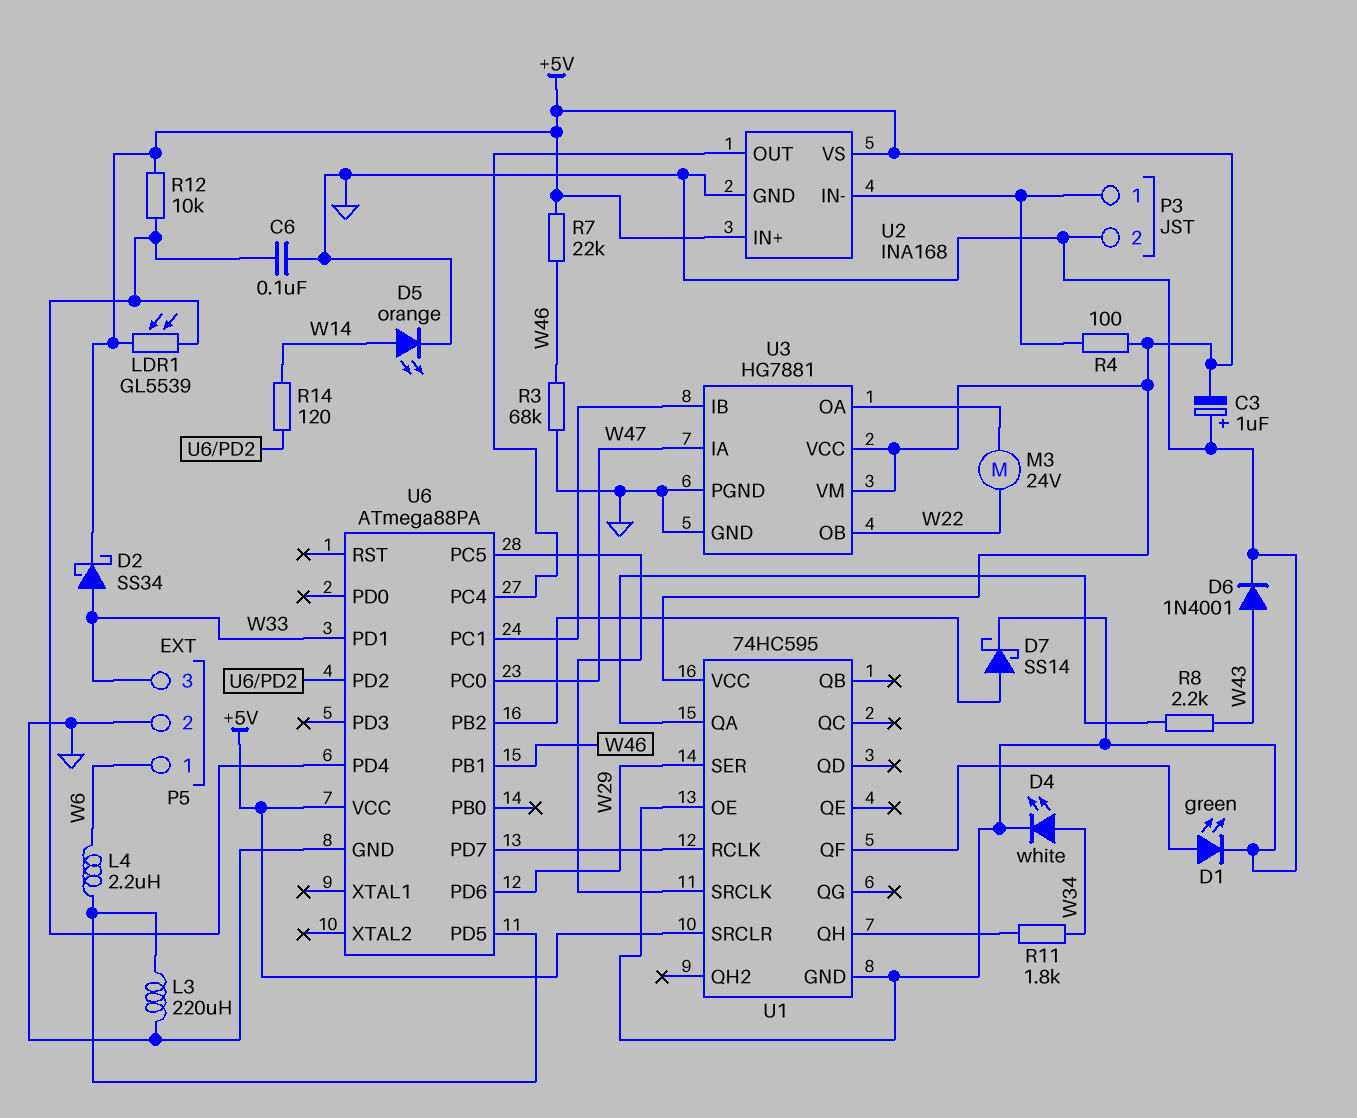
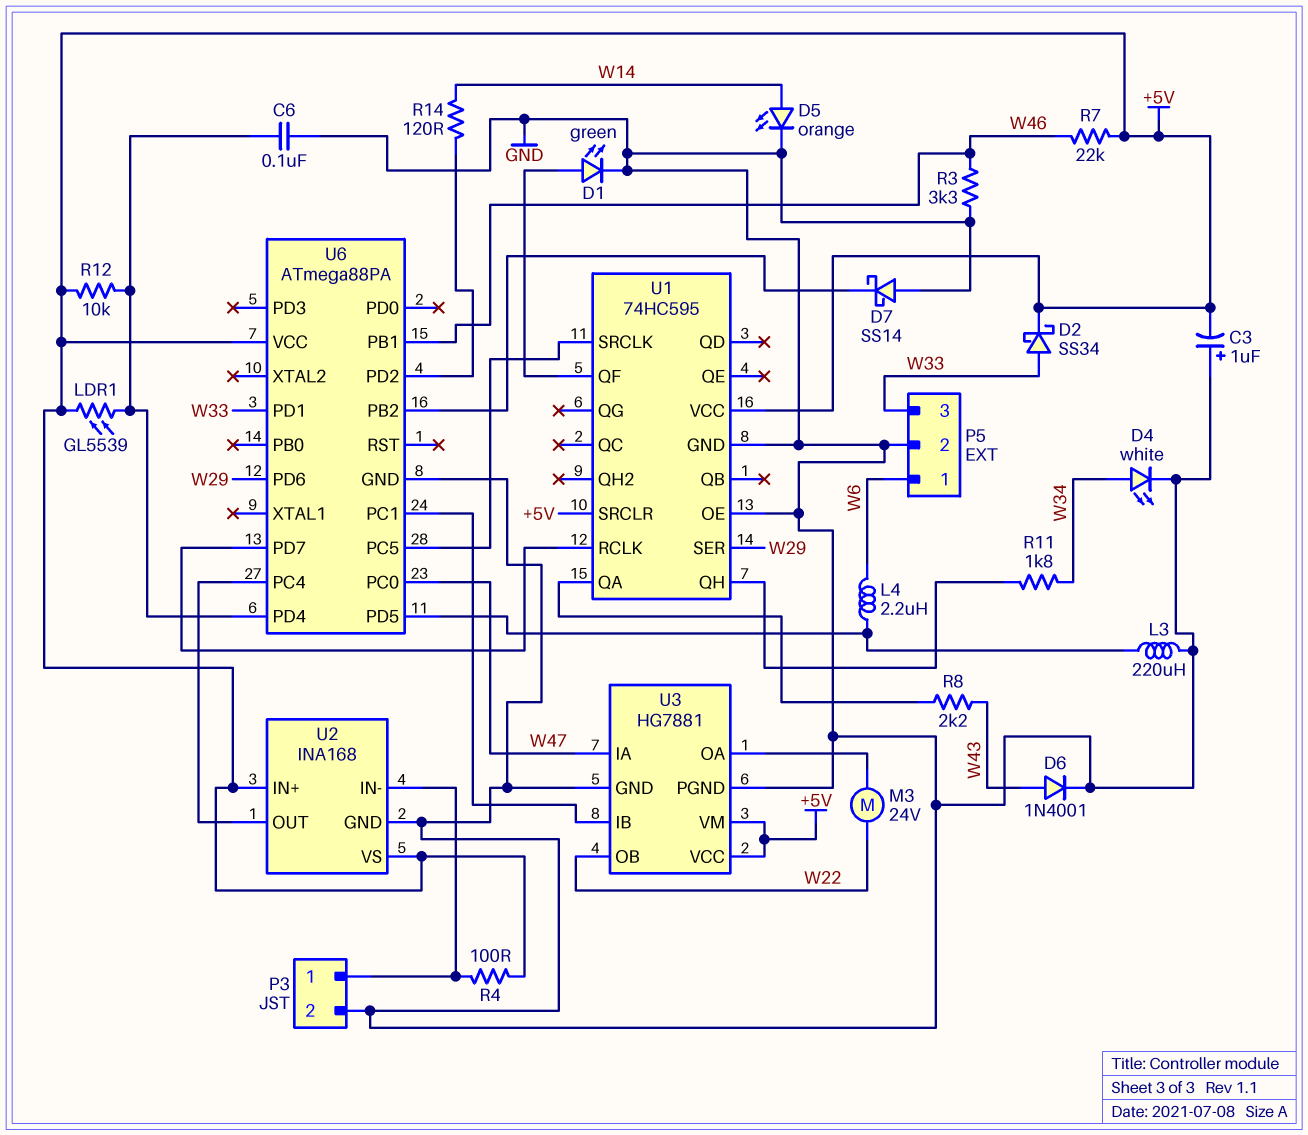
D7: schottky SS14 (A U6/PB2, K GND) -> schottky SS14 (A GND, K U6/PB2)
R3: 68k (GND, W46) -> 3.3k (GND, W46)

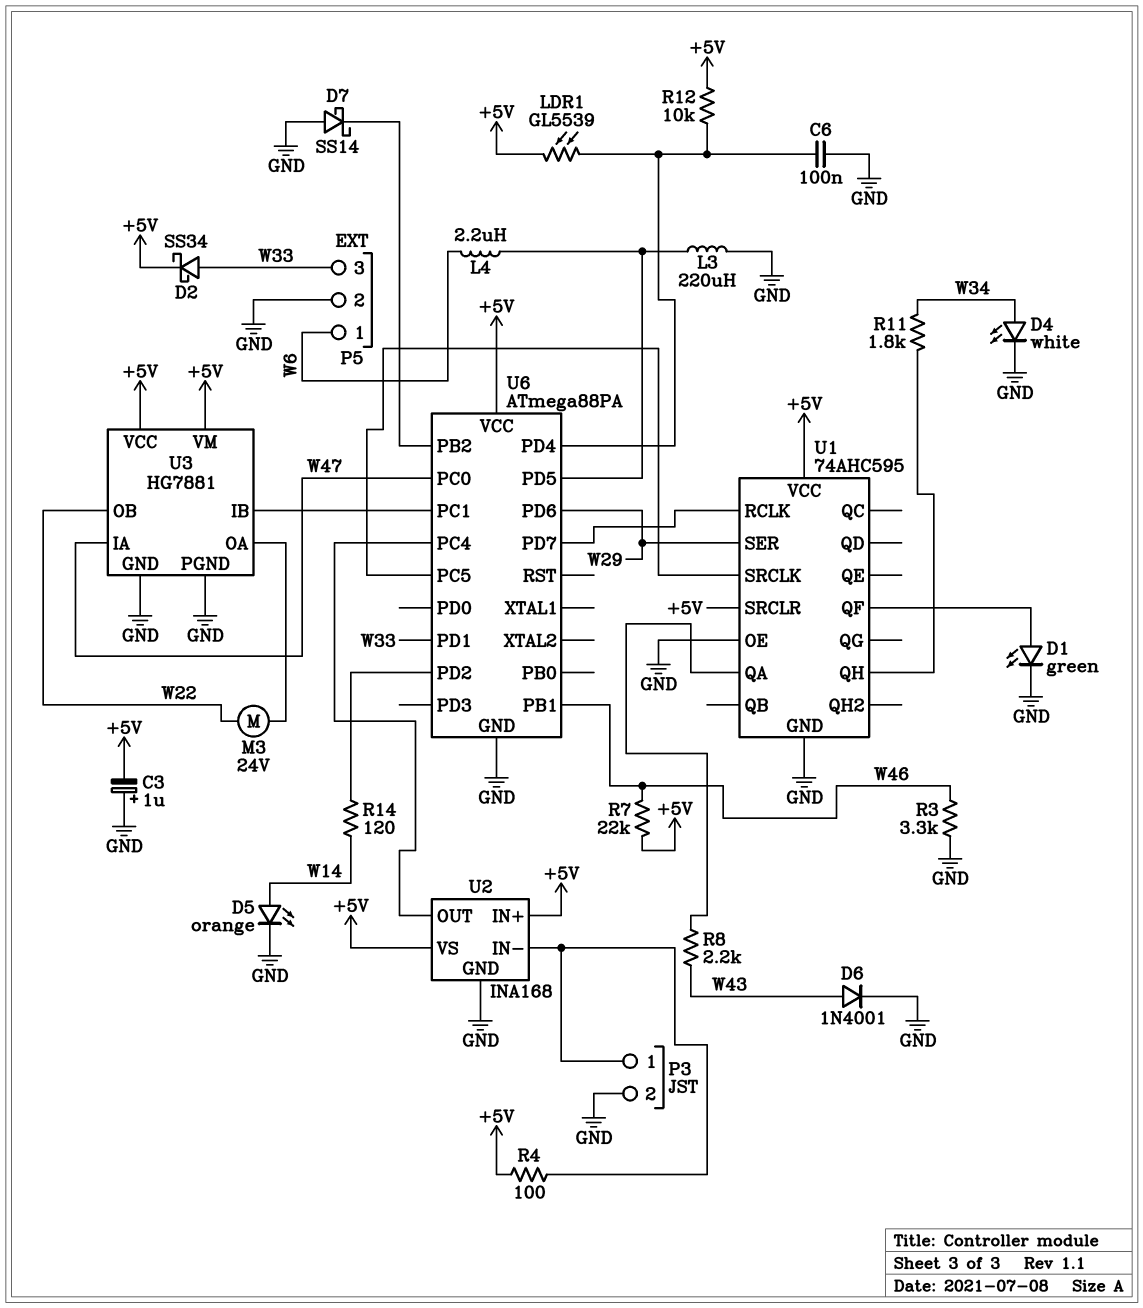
U1: 74HC595 -> 74AHC595

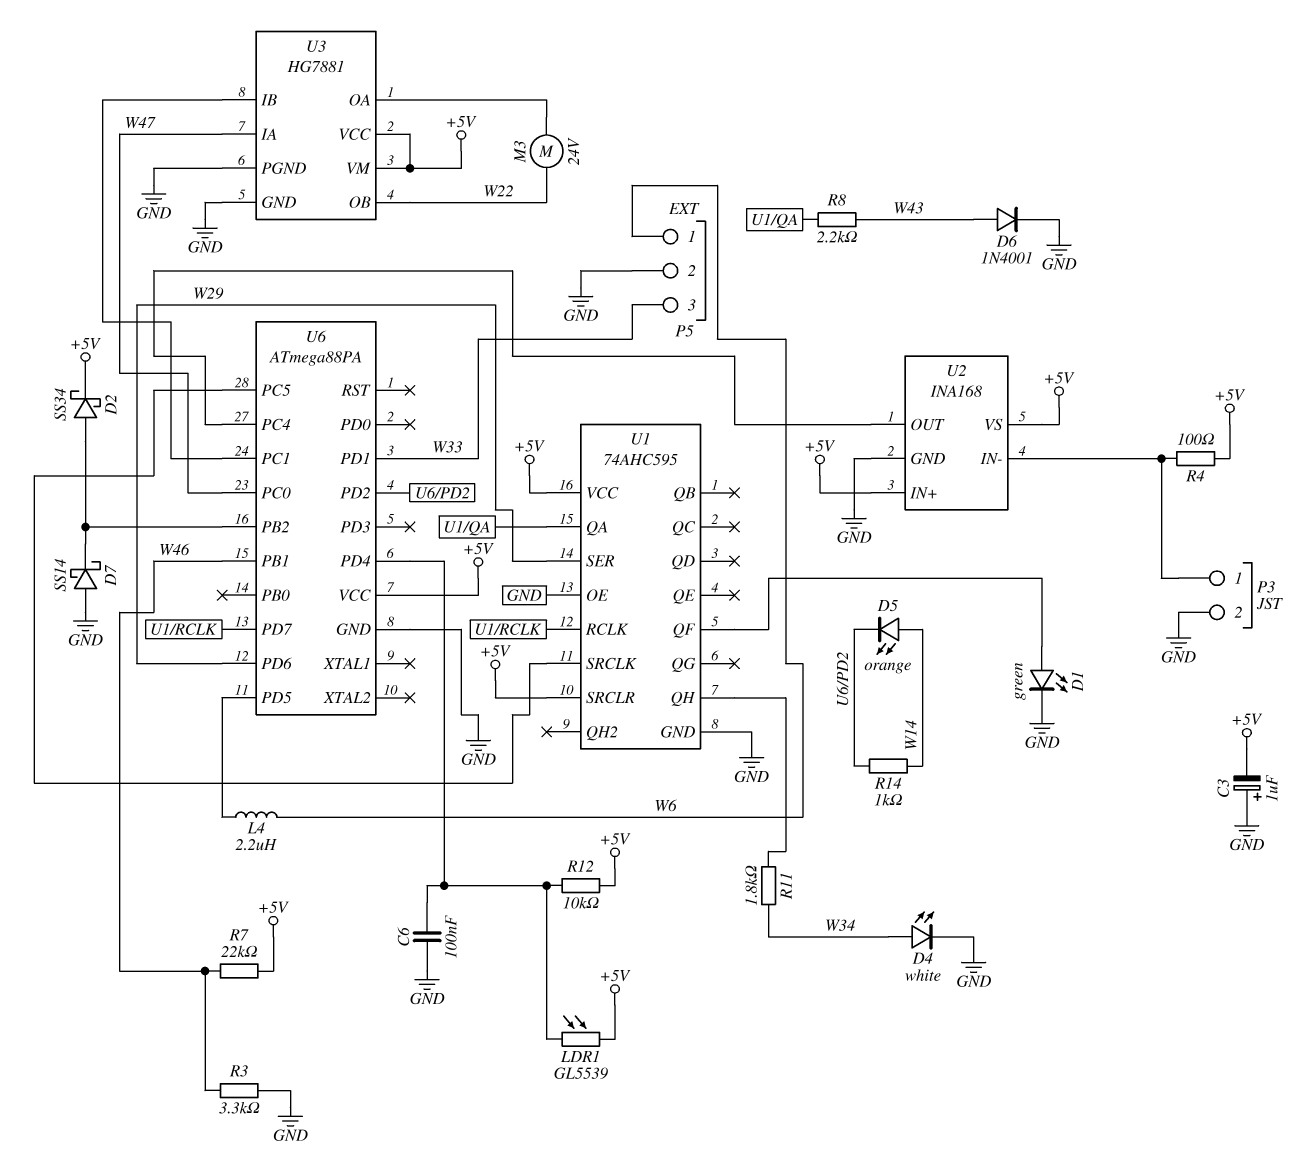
D2: schottky SS34 (A W33, K +5V) -> schottky SS34 (A U6/PB2, K +5V)
D5: LED orange (A W14, K GND) -> LED orange (A W14, K U6/PD2)
L3: 220uH (GND, U6/PD5) -> none
R14: 120 (U6/PD2, W14) -> 1k (U6/PD2, W14)

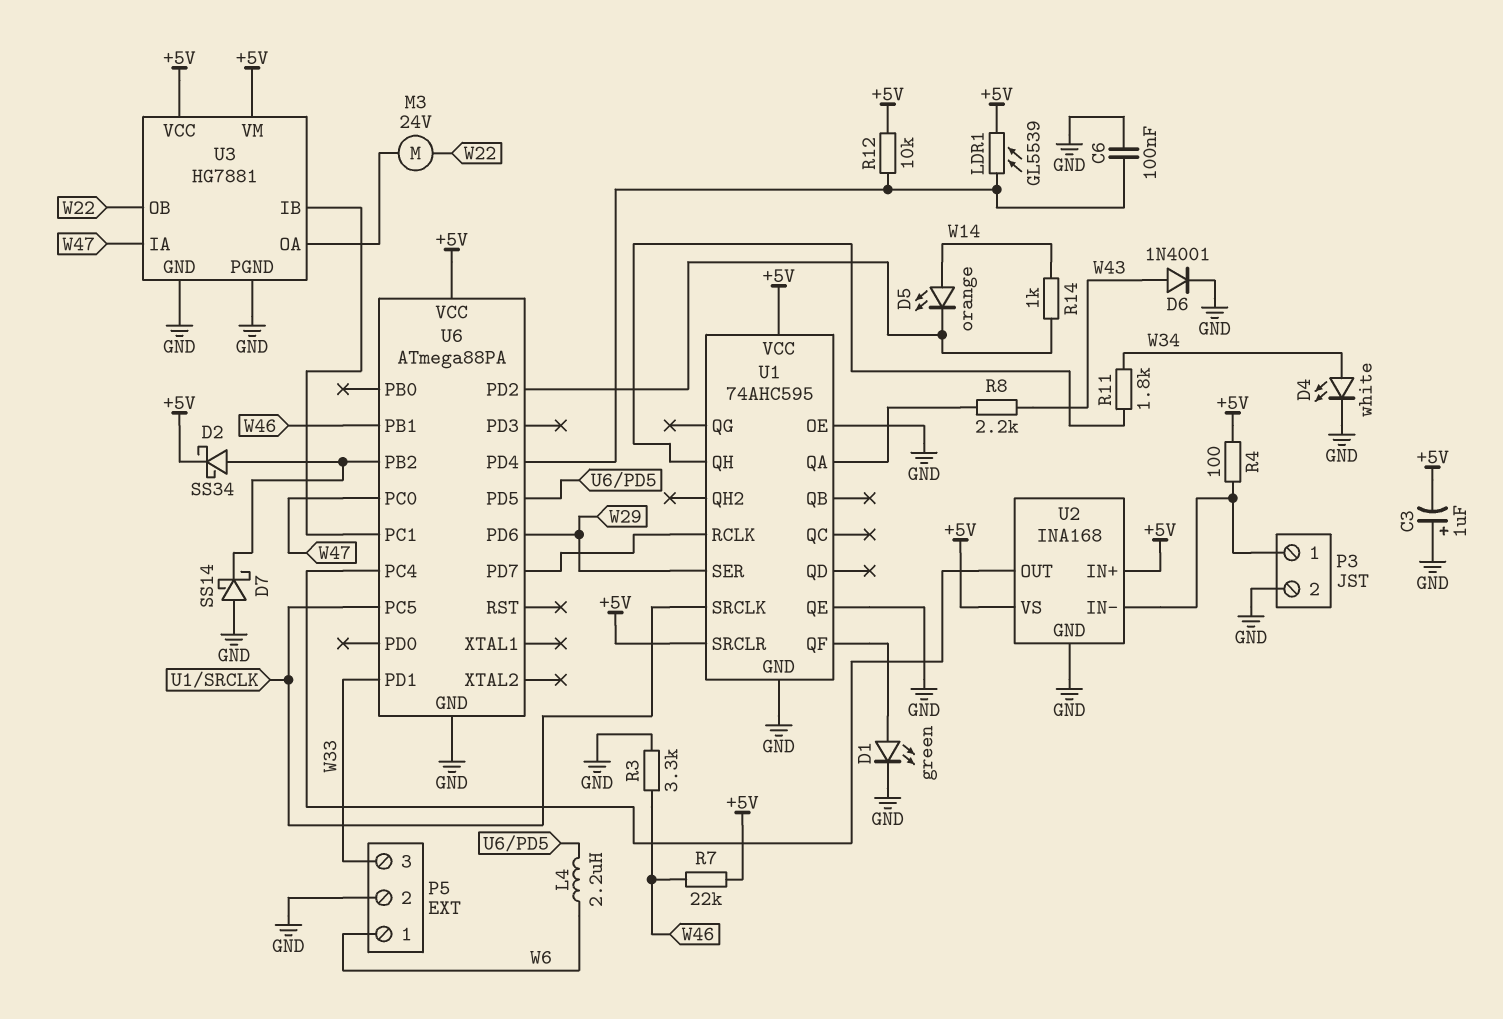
U1 pin QE: none -> GND

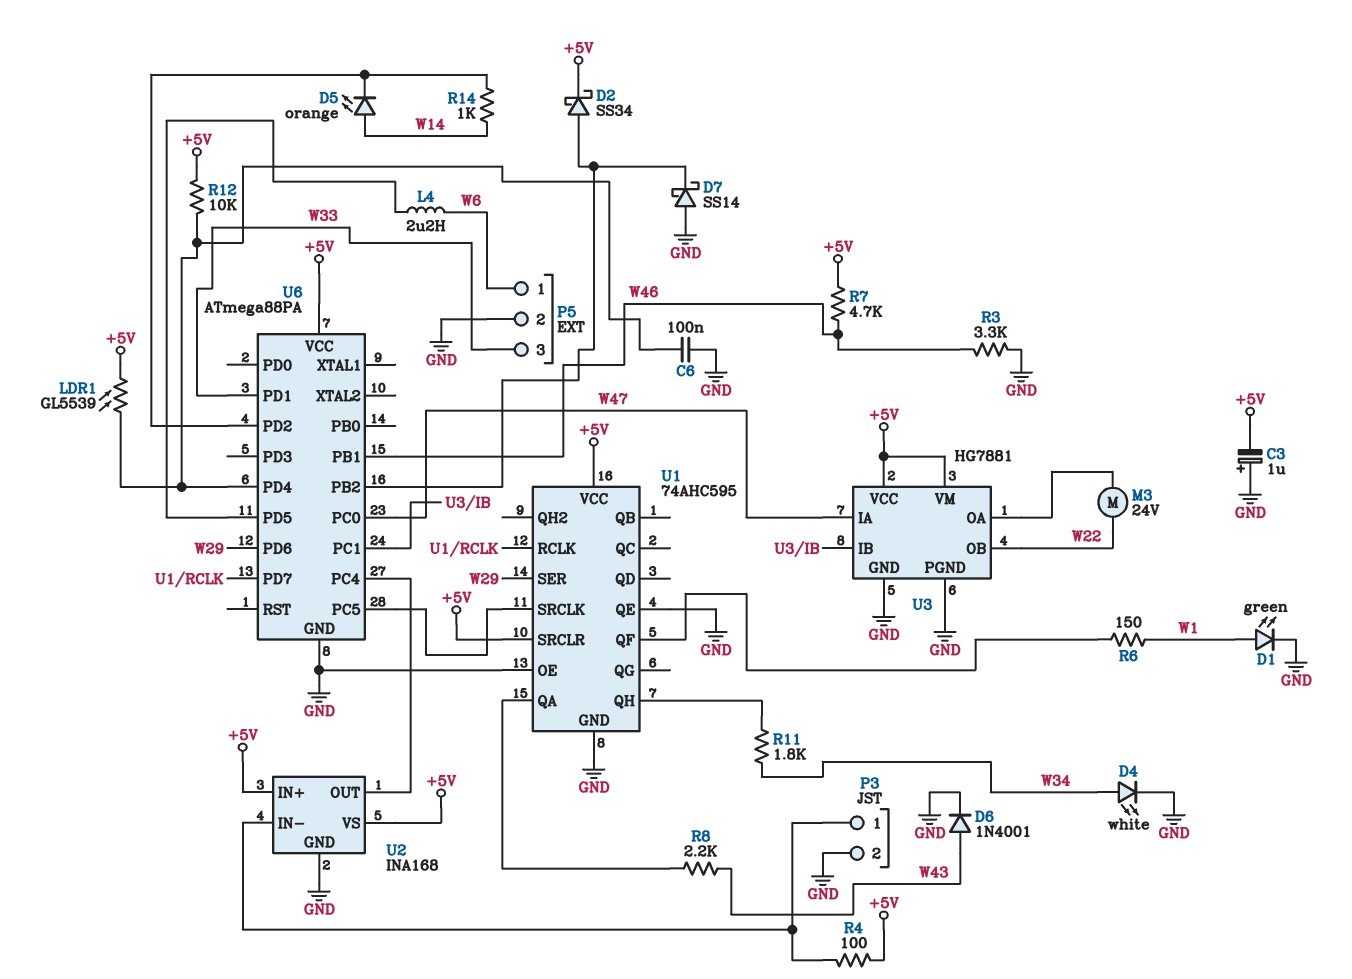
D1: LED green (A U1/QF, K GND) -> LED green (A W1, K GND)
R6: none -> 150 (U1/QF, W1)
R7: 22k (+5V, W46) -> 4.7k (+5V, W46)

